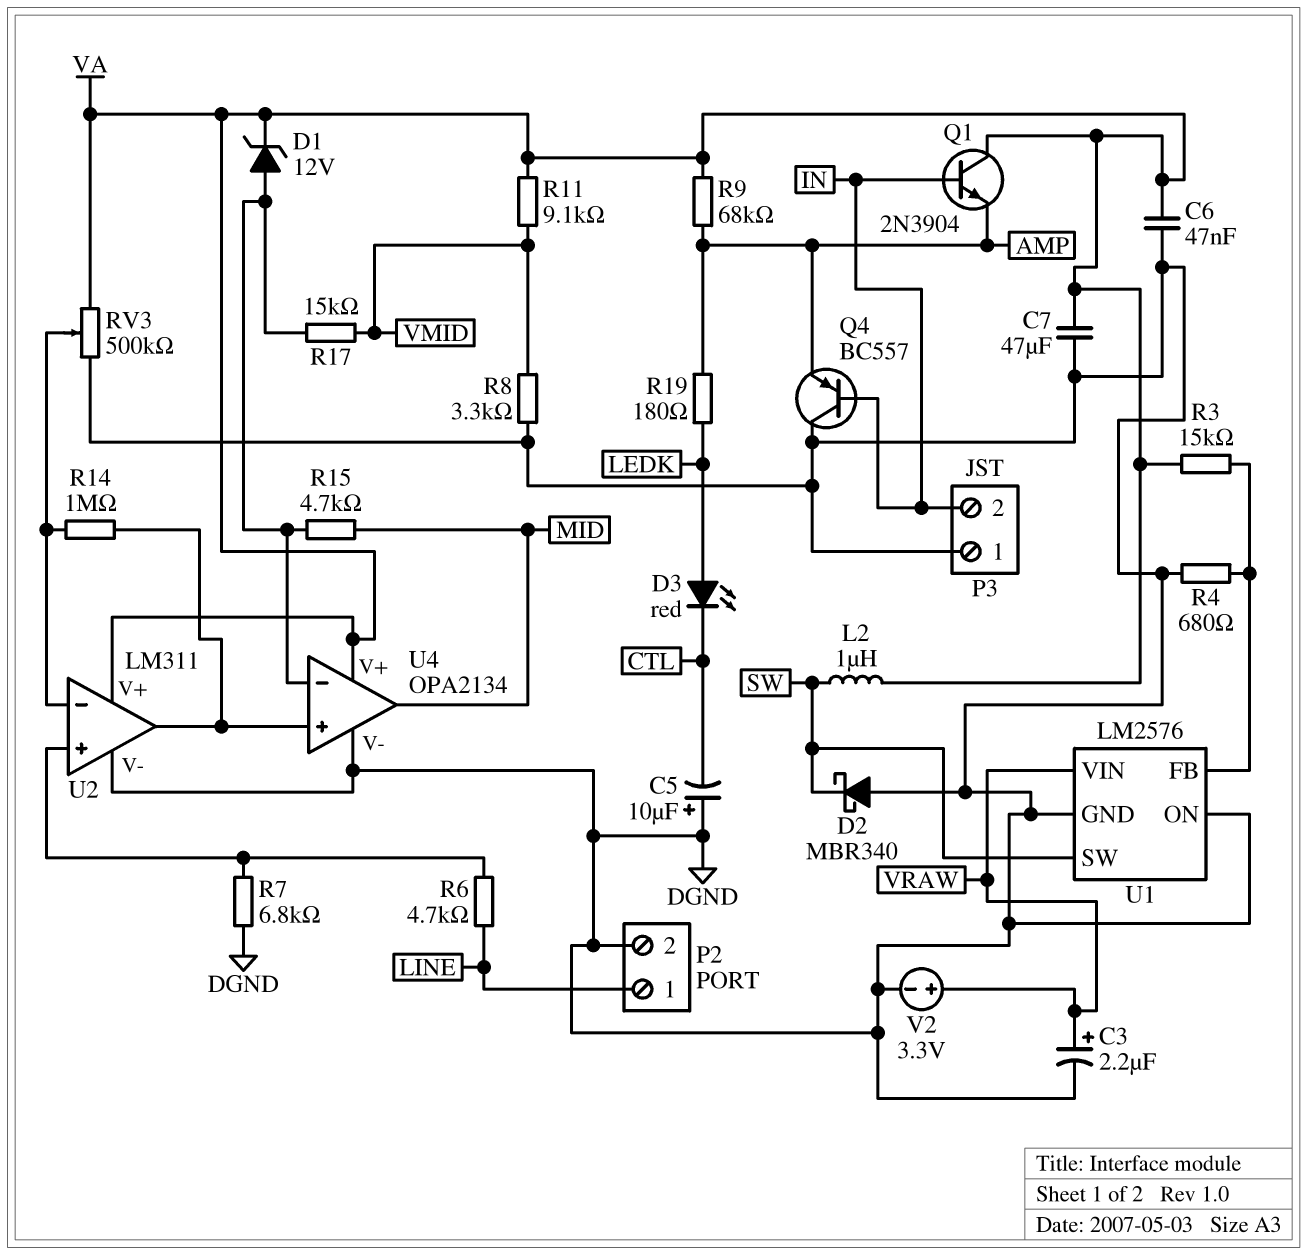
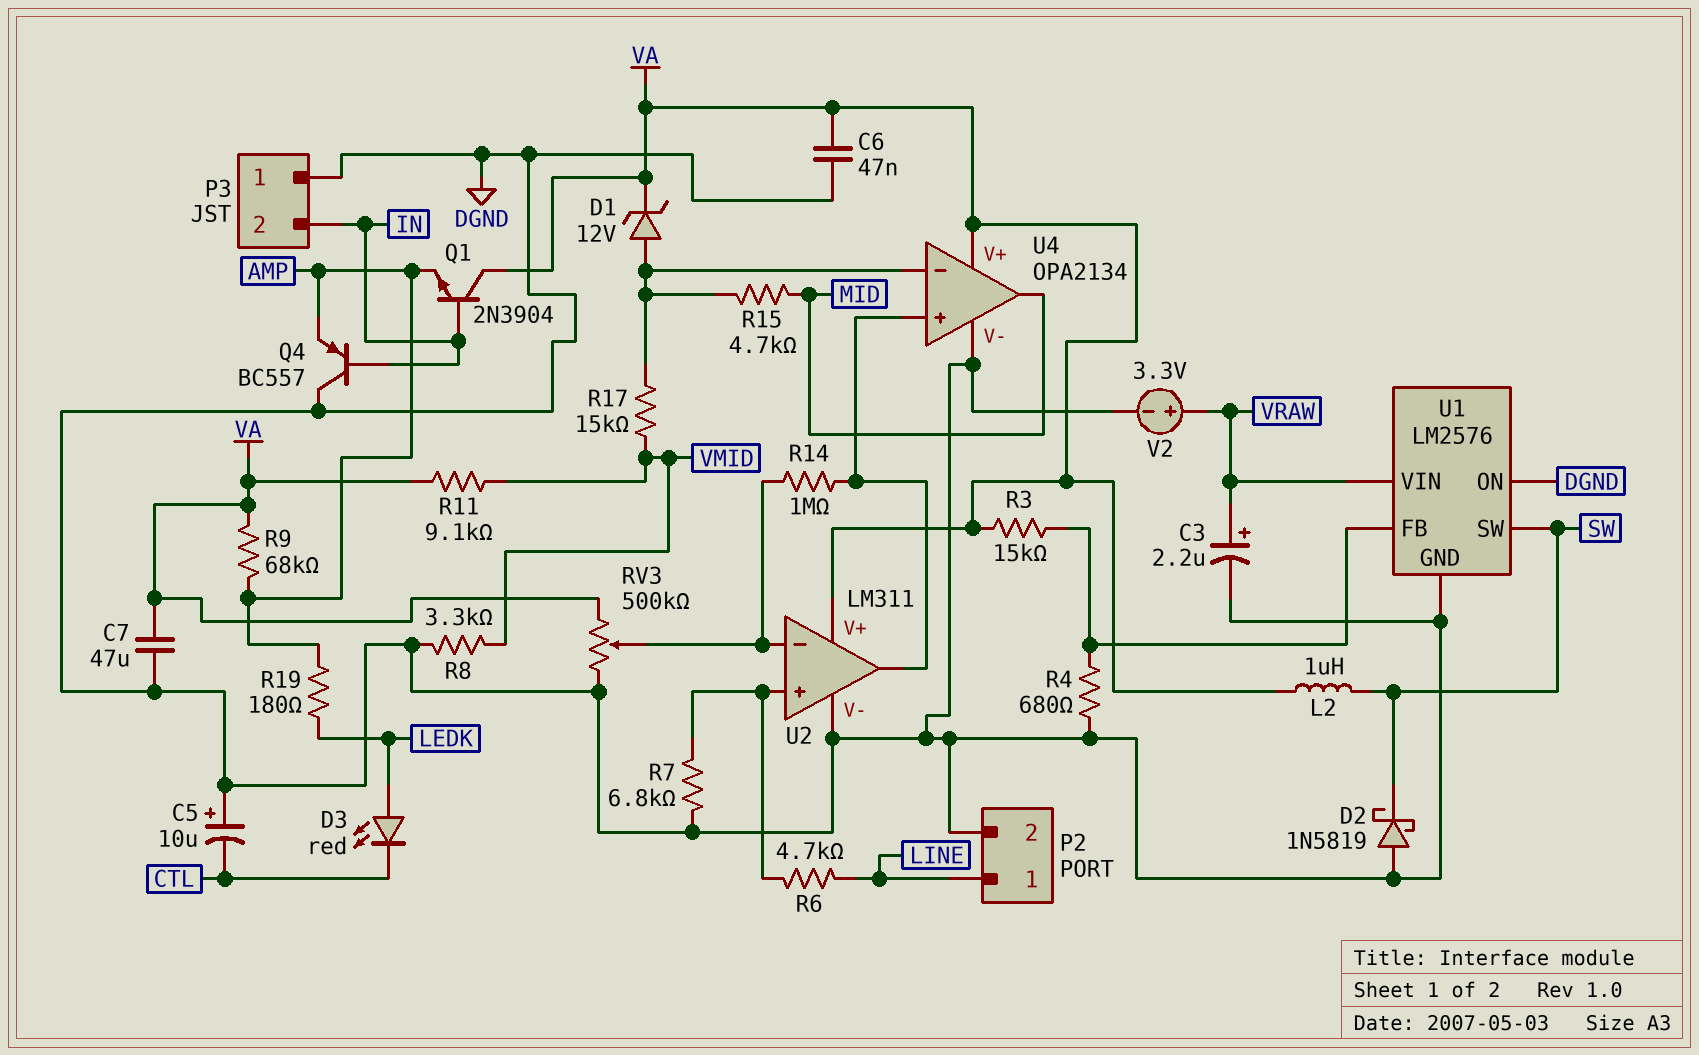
D2: schottky MBR340 (A DGND, K SW) -> schottky 1N5819 (A DGND, K SW)

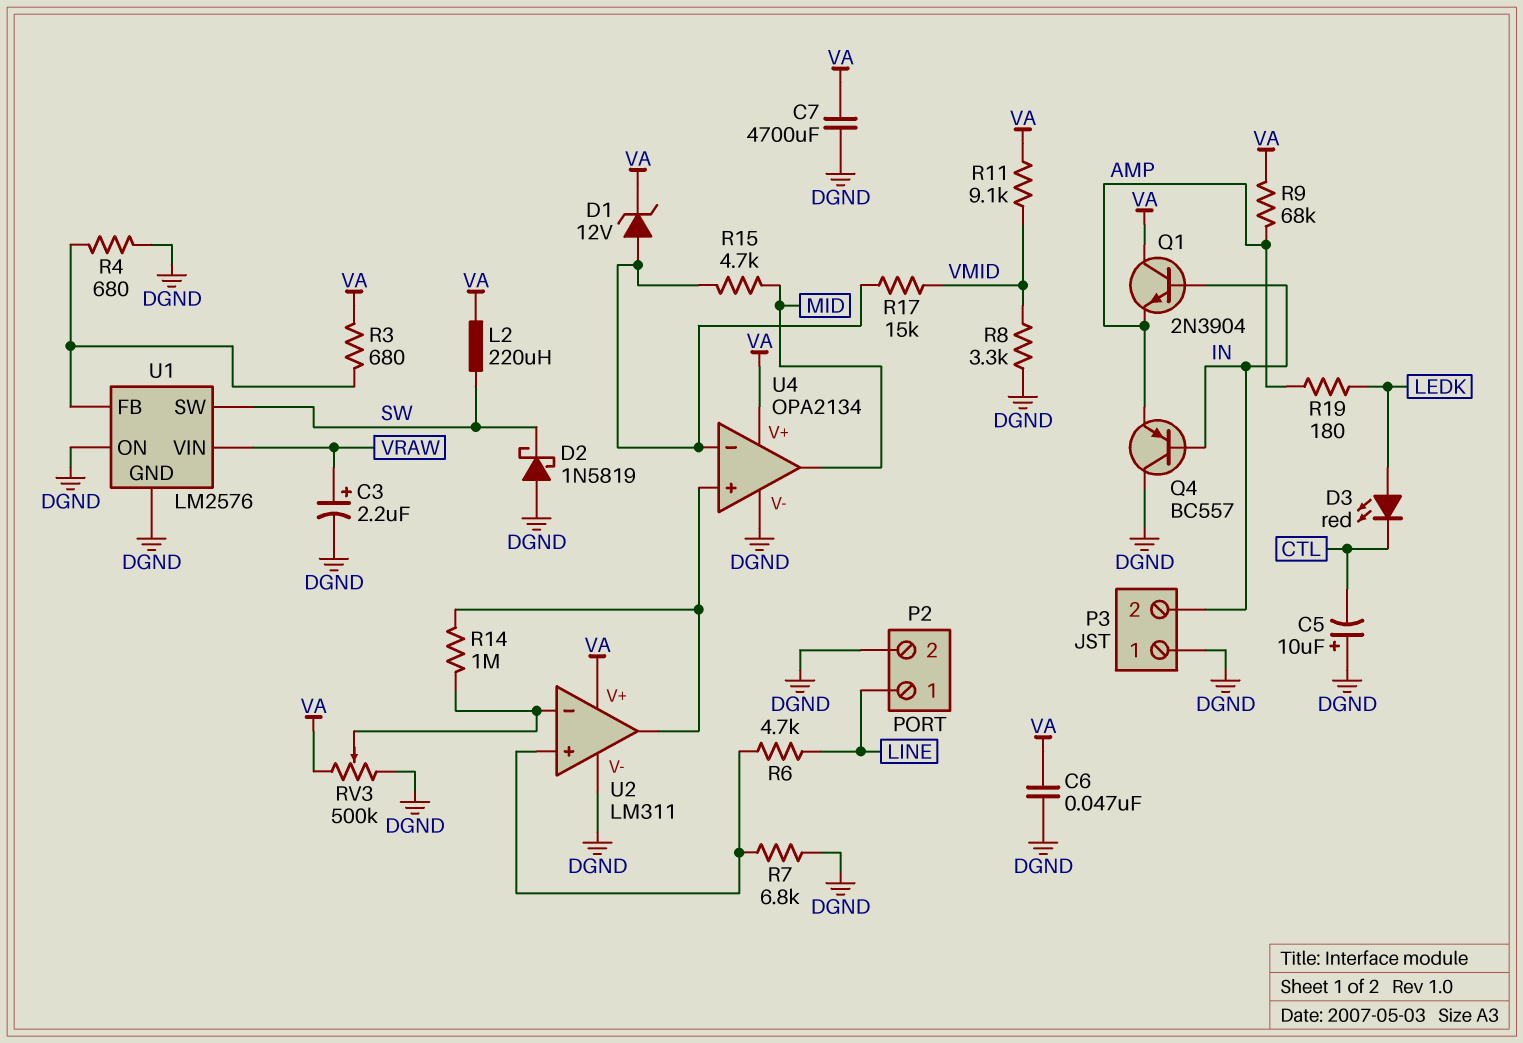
C7: 47uF (DGND, VA) -> 4700uF (DGND, VA)
L2: 1uH (SW, VA) -> 220uH (SW, VA)
R3: 15k (U1/FB, VA) -> 680 (U1/FB, VA)
V2: 3.3V (plus VRAW, minus DGND) -> none

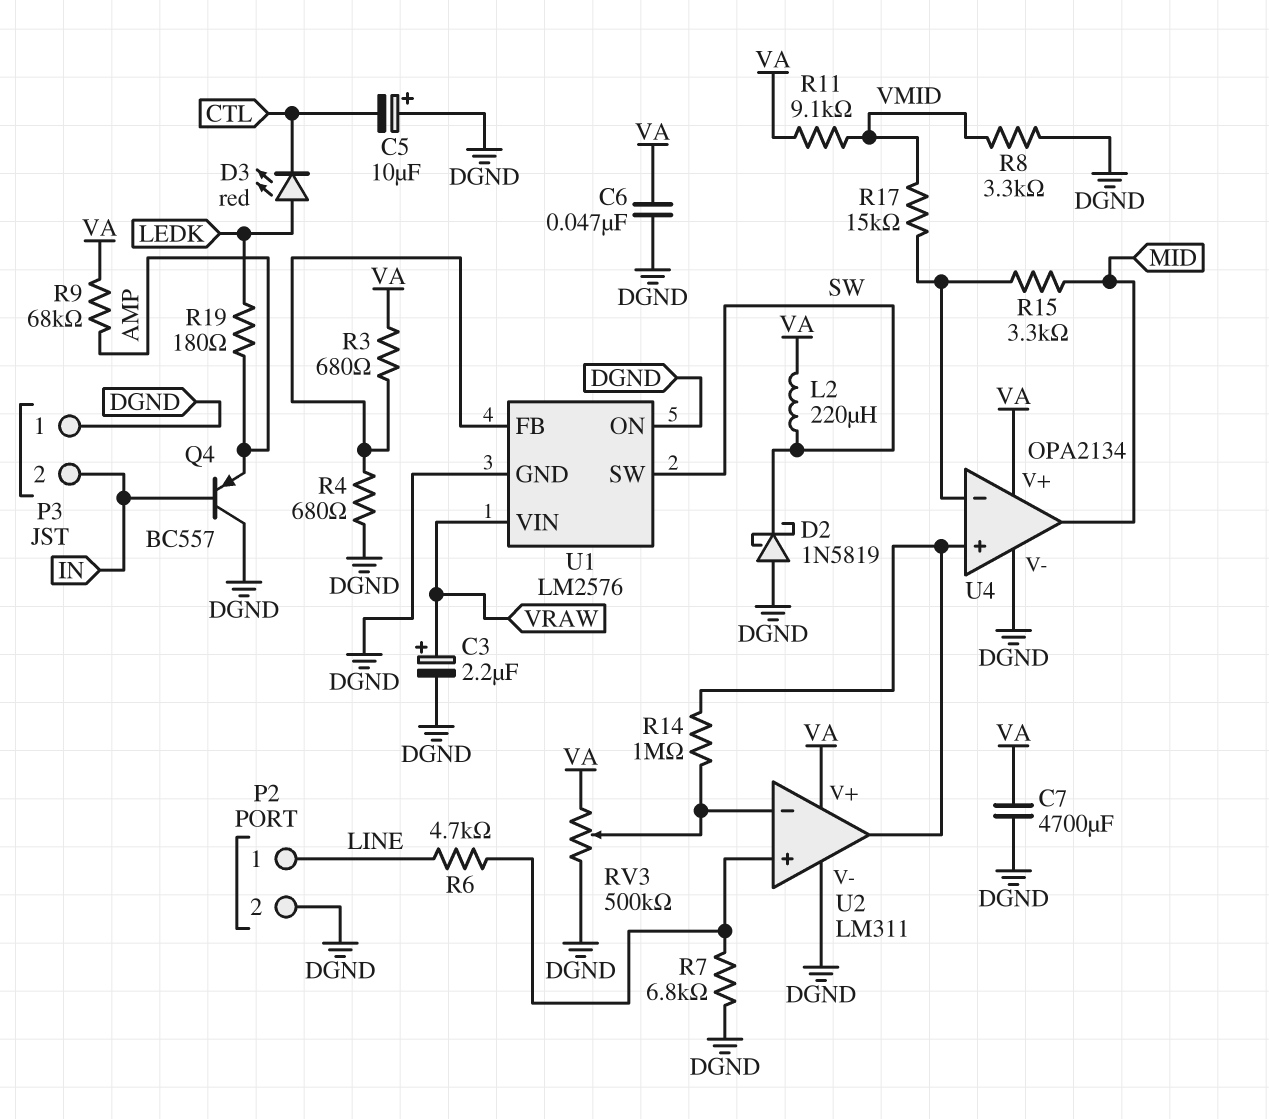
D1: zener 12V (A U4/in-, K VA) -> none
Q1: NPN 2N3904 (B IN, C VA, E AMP) -> none
R15: 4.7k (MID, U4/in-) -> 3.3k (MID, U4/in-)

